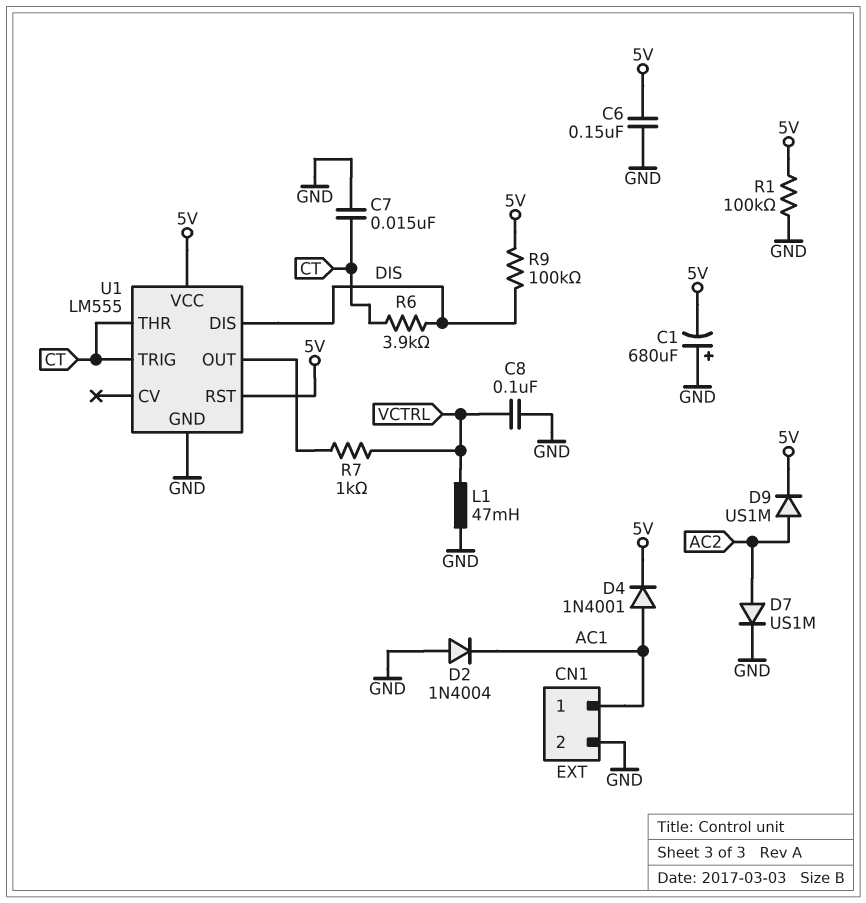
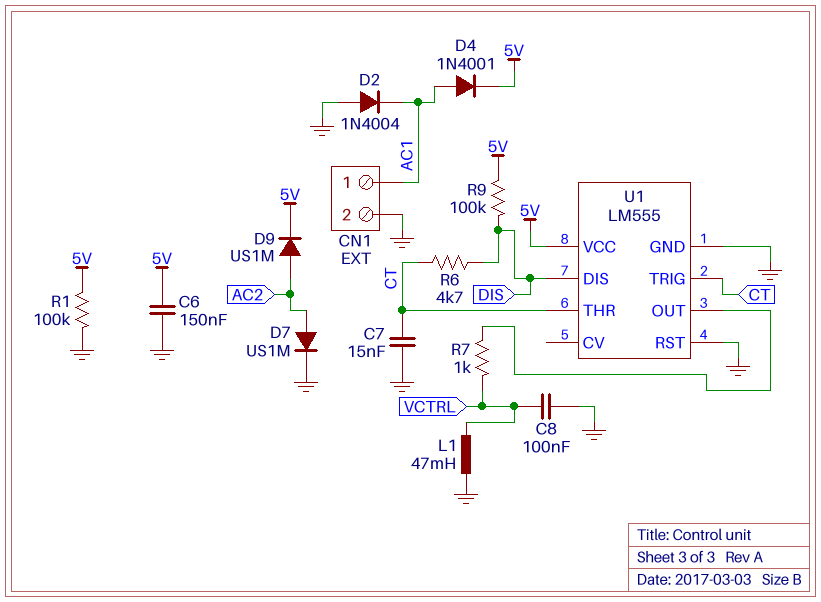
C1: 680uF (plus GND, minus 5V) -> none
R6: 3.9k (CT, DIS) -> 4.7k (CT, DIS)
U1 pin RST: 5V -> GND

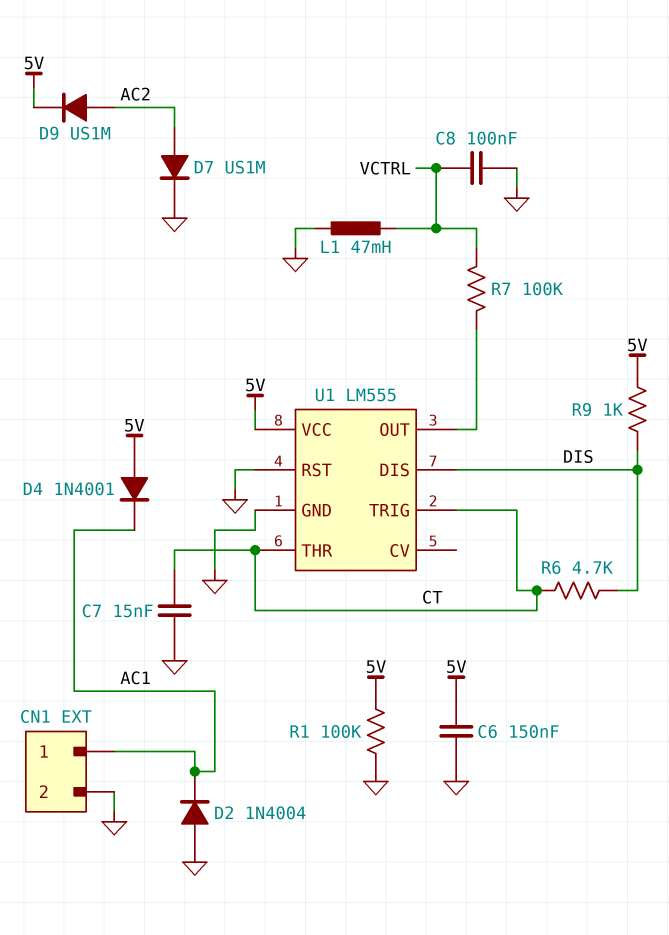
D4: diode 1N4001 (A AC1, K 5V) -> diode 1N4001 (A 5V, K AC1)
R7: 1k (U1/OUT, VCTRL) -> 100k (U1/OUT, VCTRL)
R9: 100k (5V, DIS) -> 1k (5V, DIS)

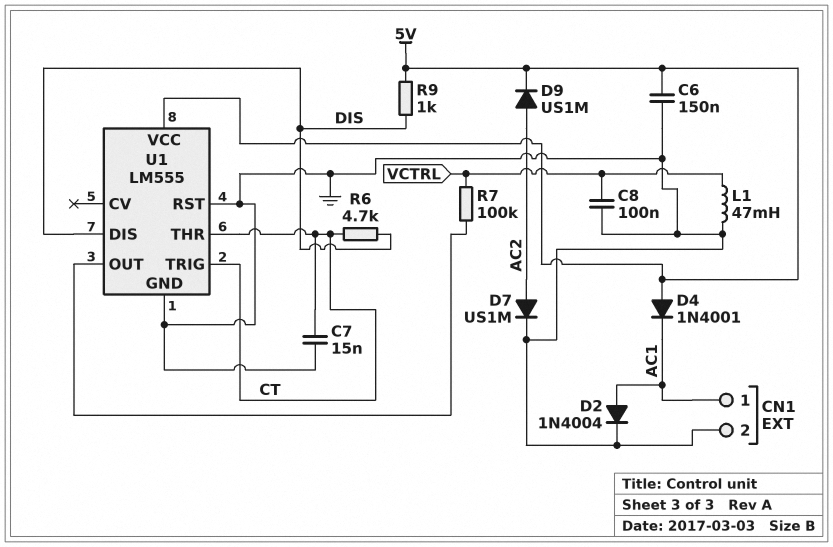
D2: diode 1N4004 (A GND, K AC1) -> diode 1N4004 (A AC1, K GND)
R1: 100k (5V, GND) -> none

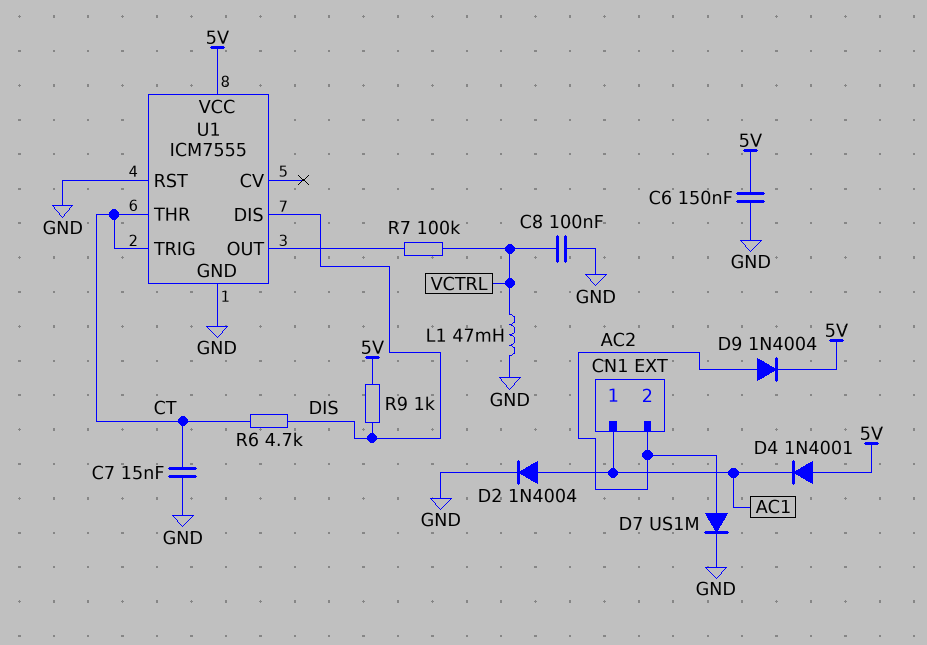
CN1 pin 2: GND -> AC2
D9: diode US1M (A AC2, K 5V) -> diode 1N4004 (A AC2, K 5V)
U1: LM555 -> ICM7555

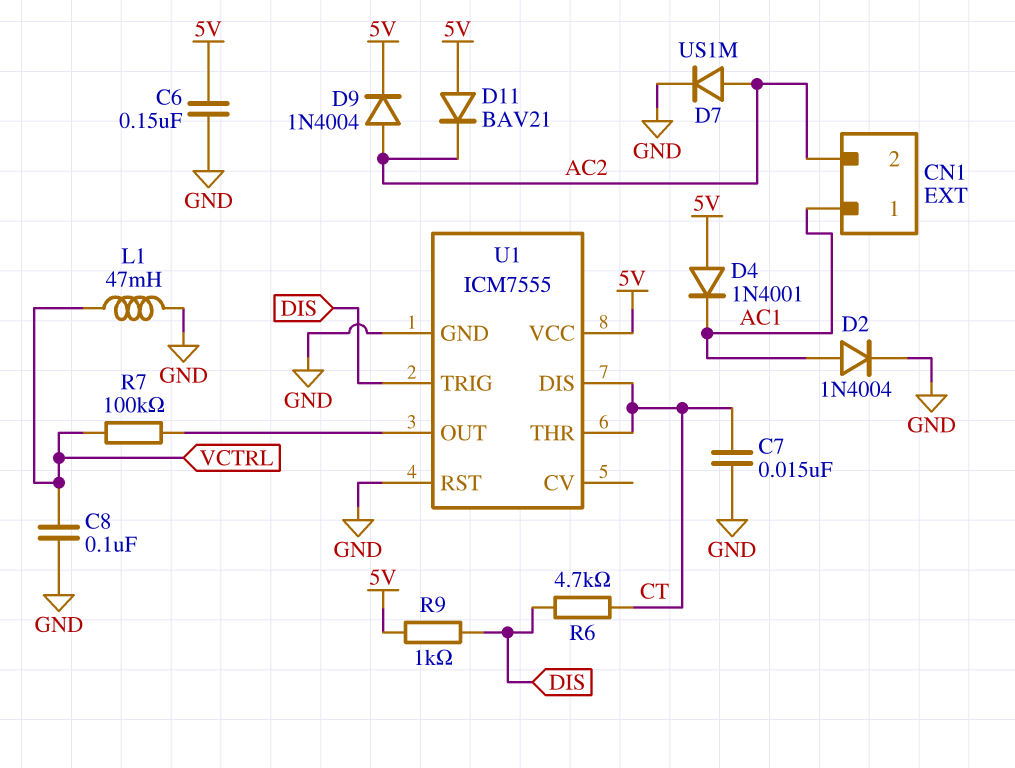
D11: none -> diode BAV21 (A 5V, K AC2)
U1 pin DIS: DIS -> CT
U1 pin TRIG: CT -> DIS

